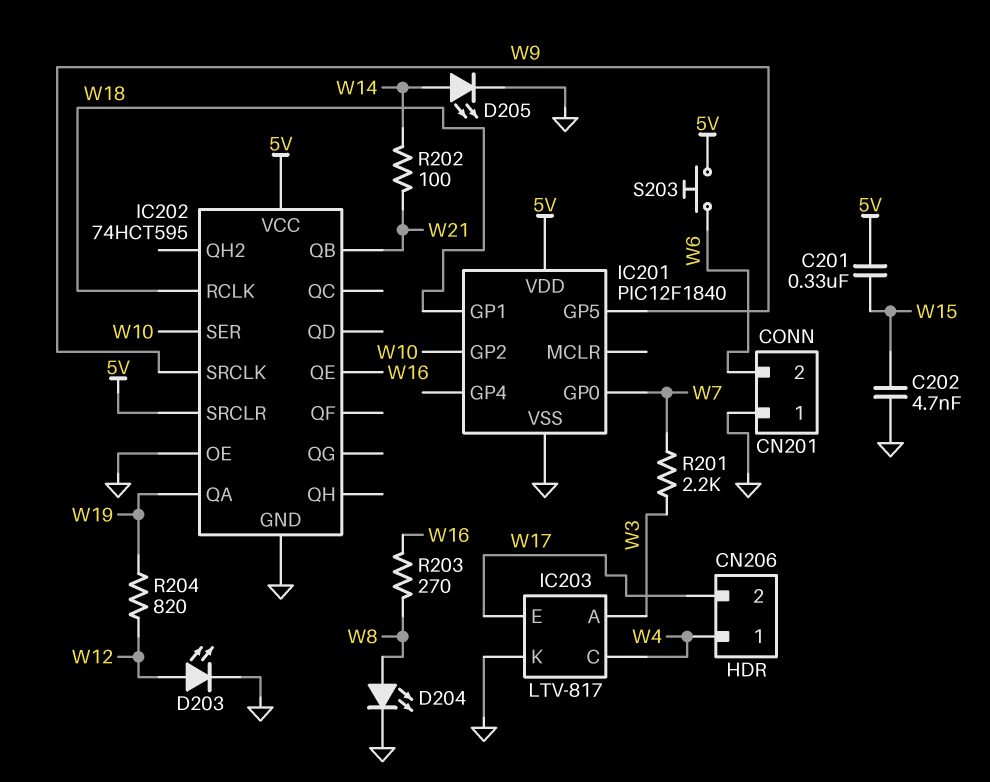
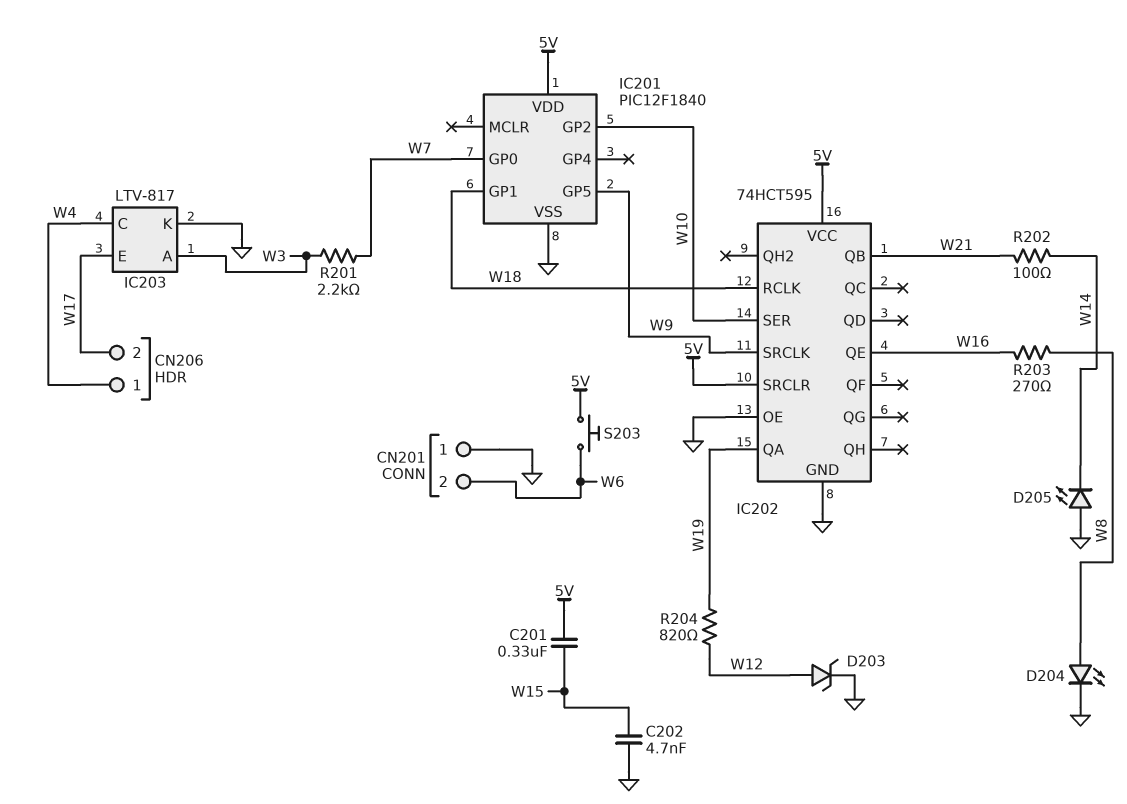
D203: LED (A W12, K GND) -> zener (A W12, K GND)
D205: LED (A W14, K GND) -> LED (A GND, K W14)

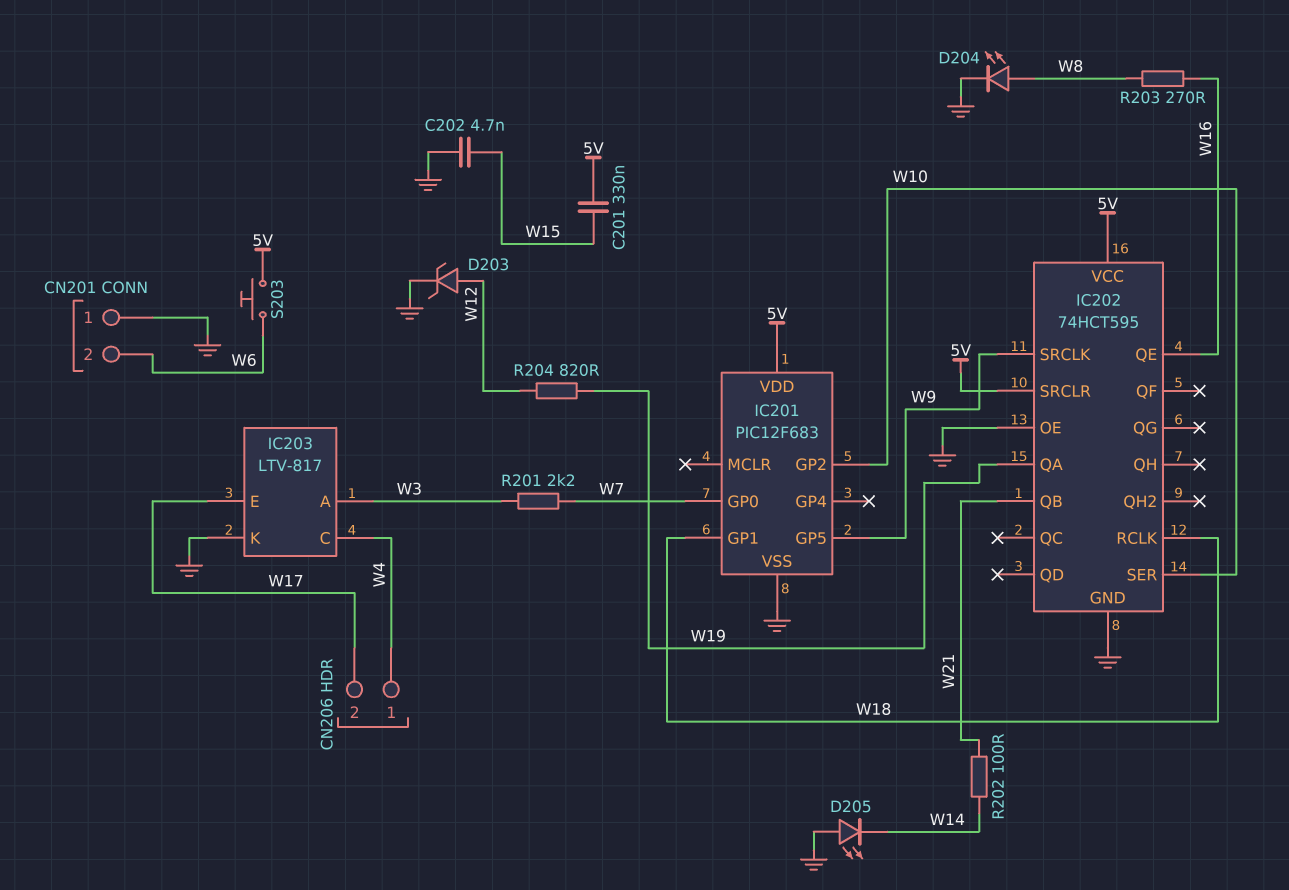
IC201: PIC12F1840 -> PIC12F683

